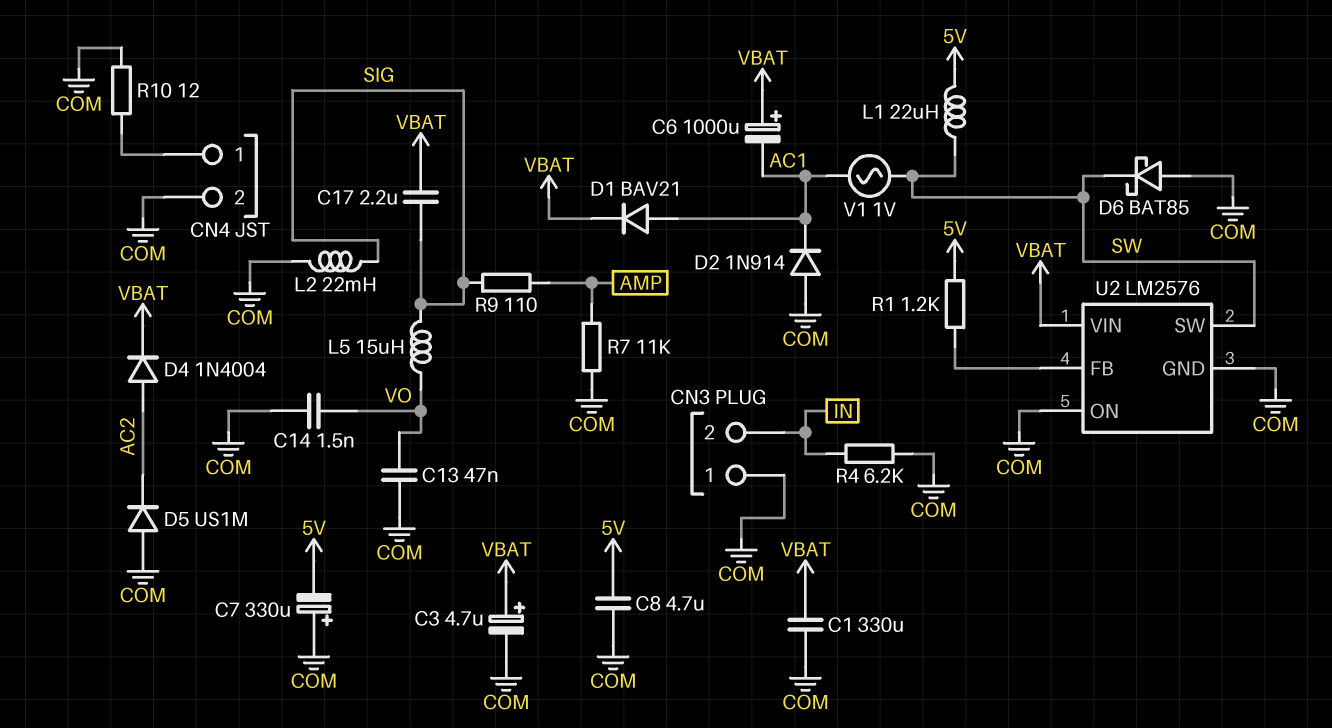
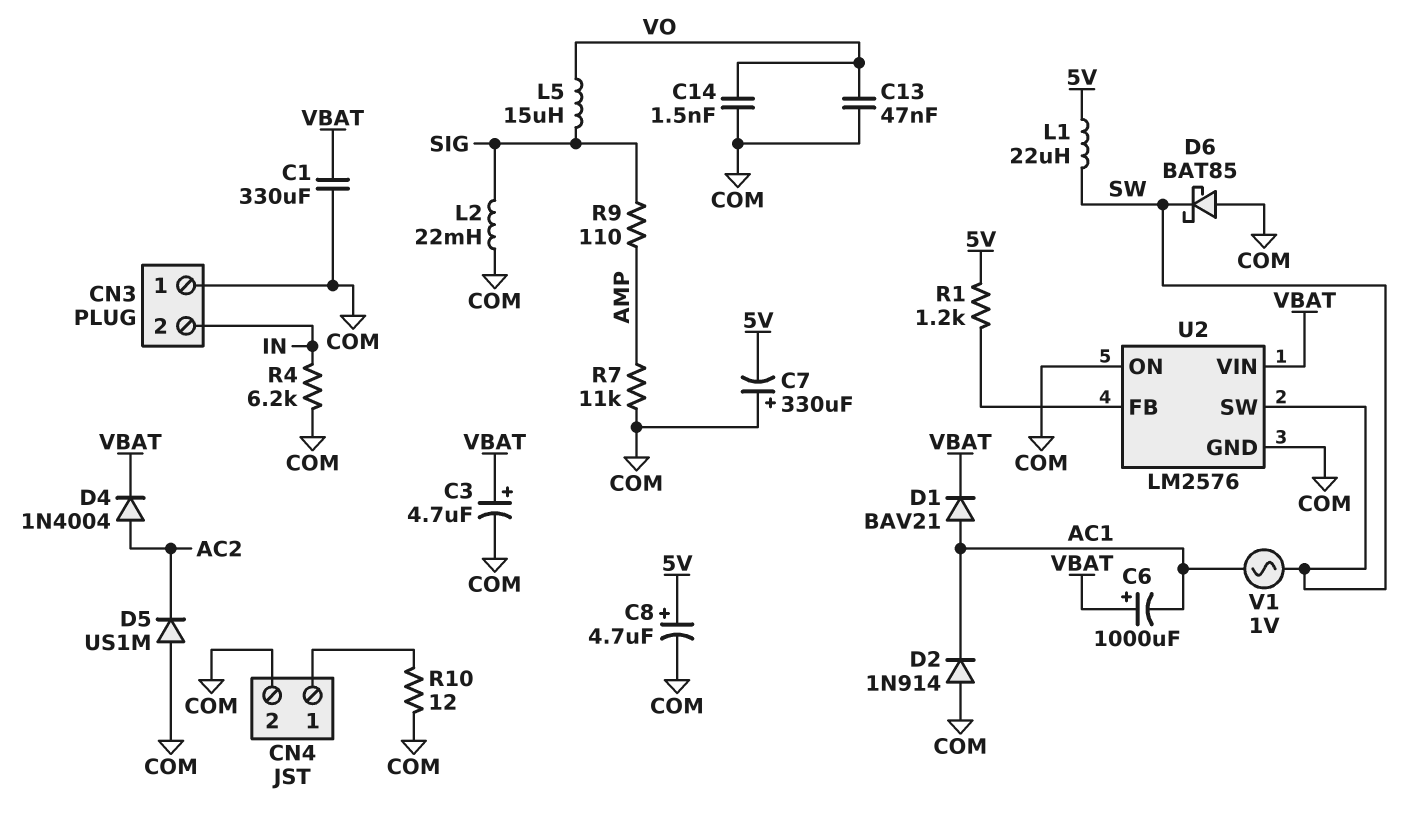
C8: 4.7uF (5V, COM) -> 4.7uF (plus 5V, minus COM)
C17: 2.2uF (SIG, VBAT) -> none

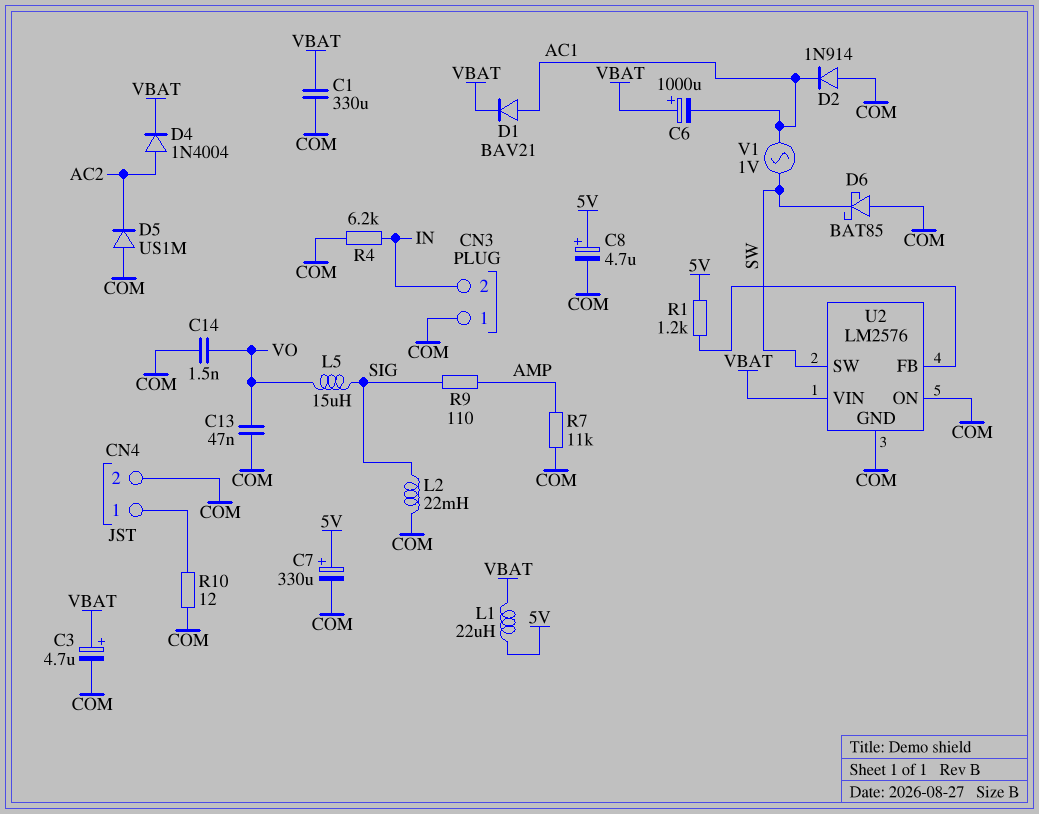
C7: 330uF (plus COM, minus 5V) -> 330uF (plus 5V, minus COM)
L1: 22uH (5V, SW) -> 22uH (5V, VBAT)

